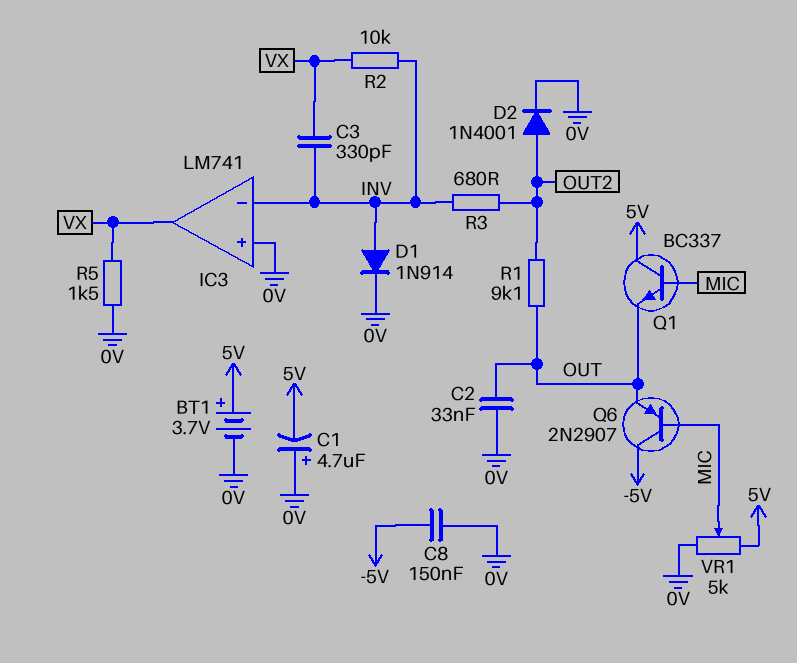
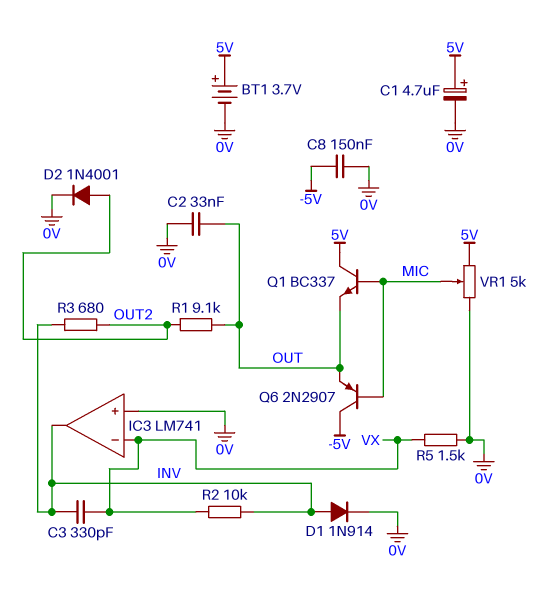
C1: 4.7uF (plus 0V, minus 5V) -> 4.7uF (plus 5V, minus 0V)
IC3 pin in-: INV -> VX
IC3 pin out: VX -> INV

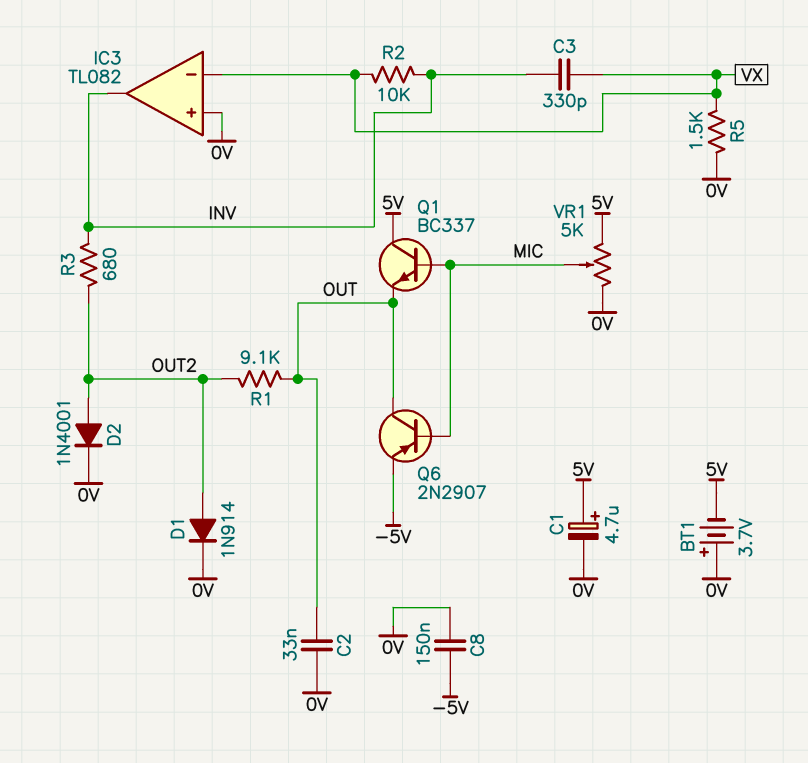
BT1: 3.7V (plus 5V, minus 0V) -> 3.7V (plus 0V, minus 5V)
D1: diode 1N914 (A INV, K 0V) -> diode 1N914 (A OUT2, K 0V)
IC3: LM741 -> TL082
Q6: PNP 2N2907 (B MIC, C -5V, E OUT) -> PNP 2N2907 (B MIC, C OUT, E -5V)

